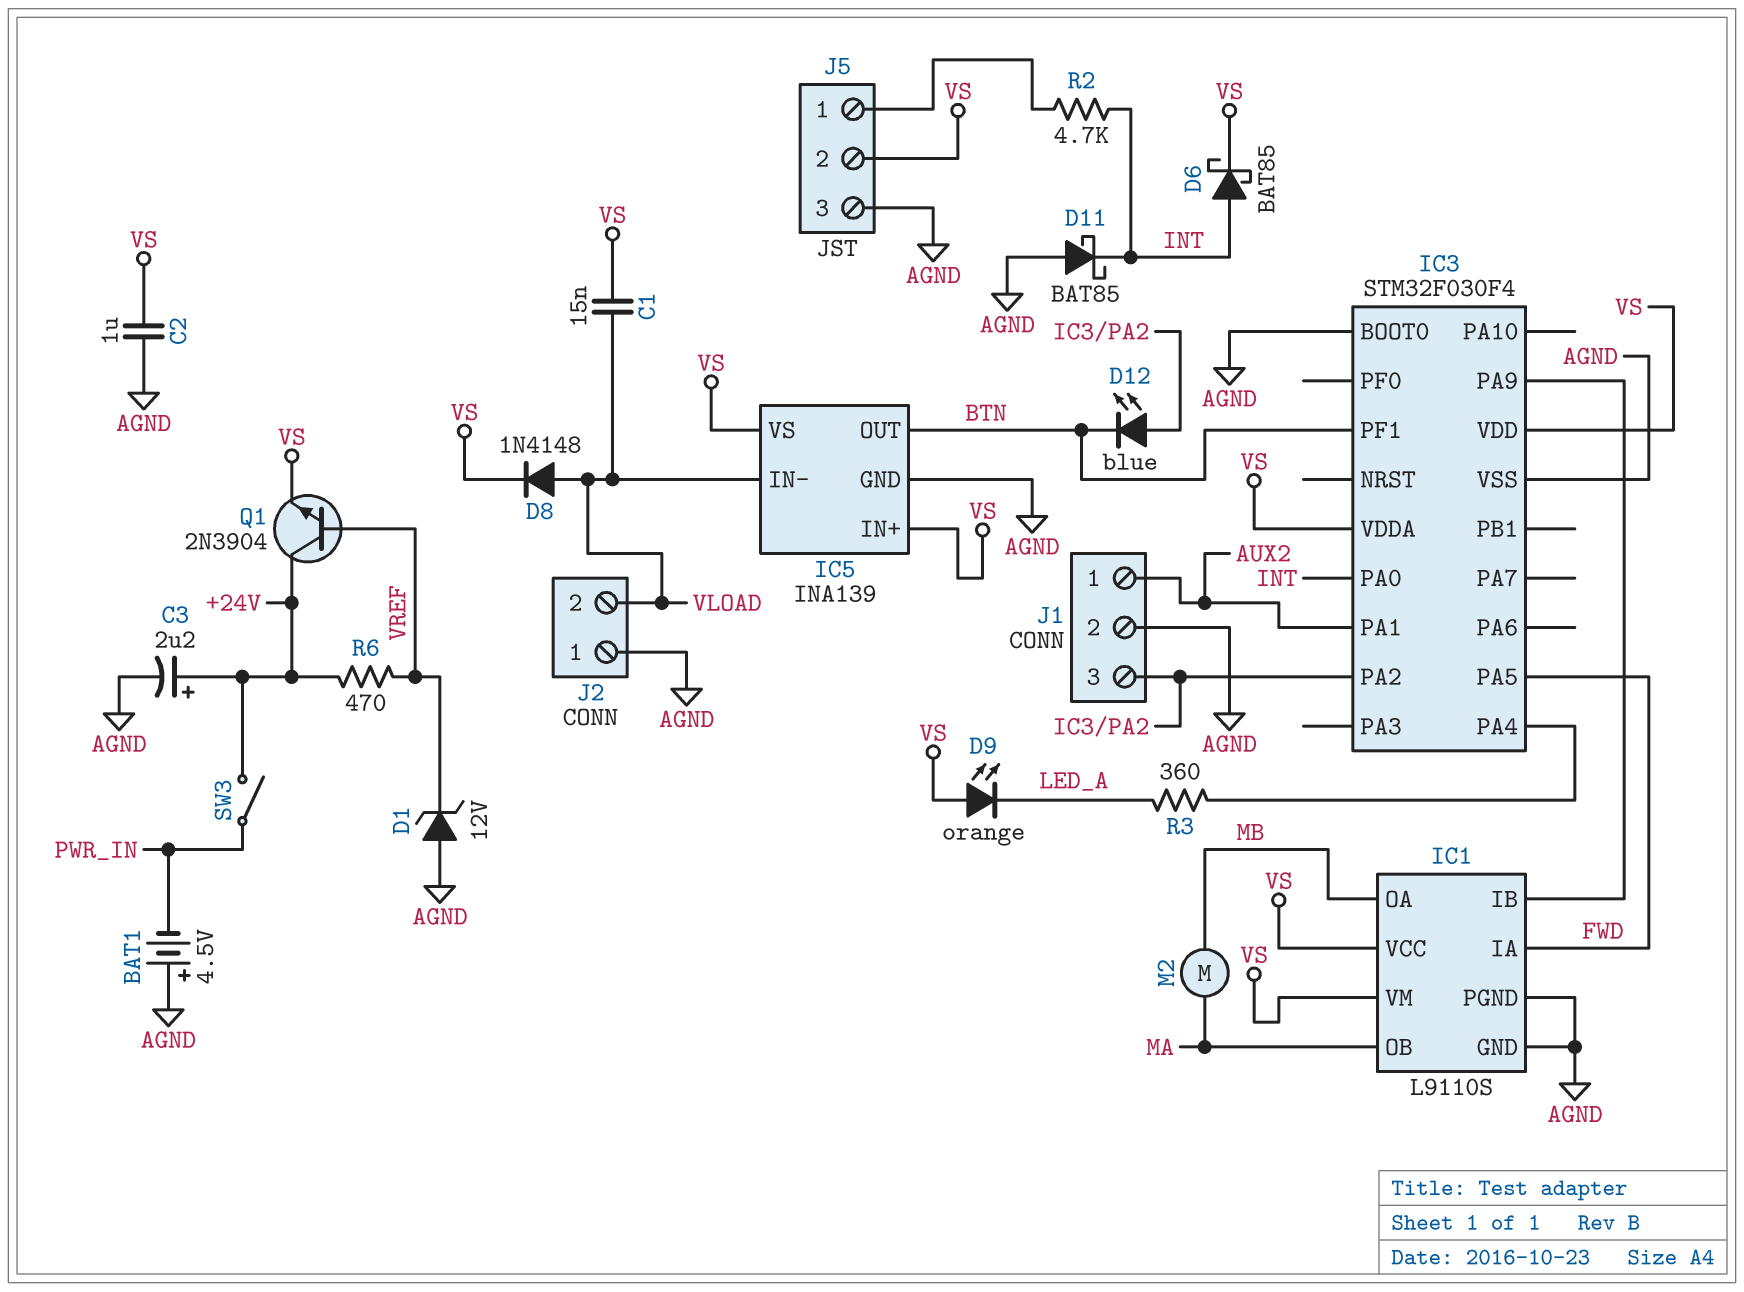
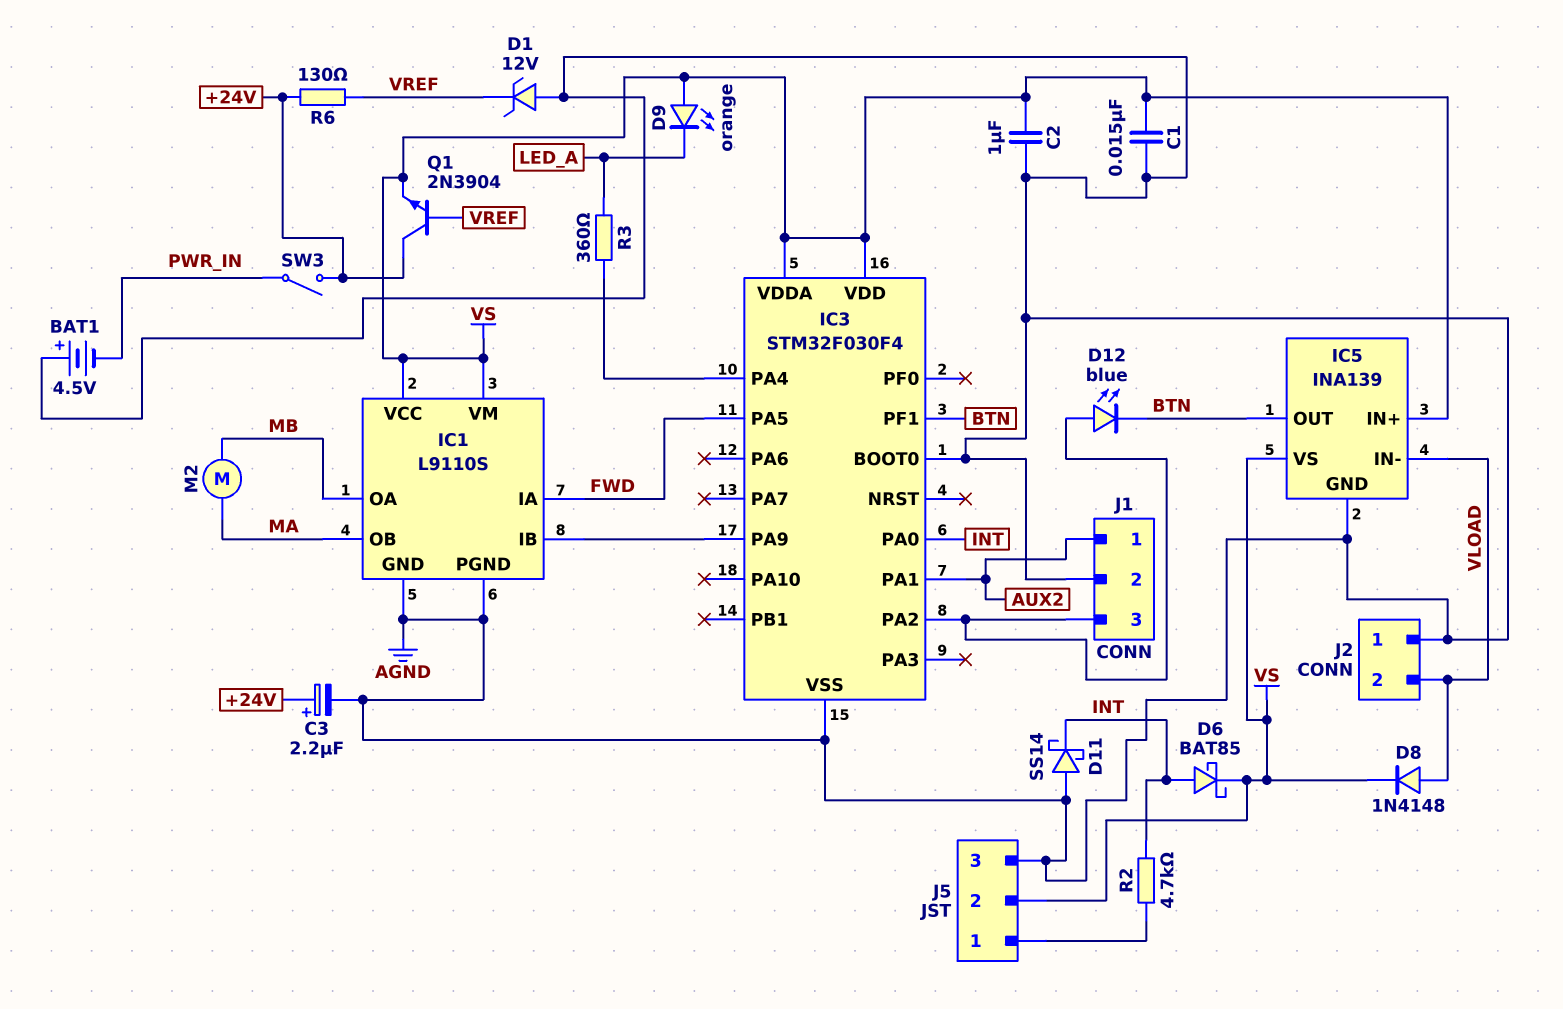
C1: 15nF (VLOAD, VS) -> 15nF (AGND, VS)
D11: schottky BAT85 (A AGND, K INT) -> schottky SS14 (A AGND, K INT)
R6: 470 (+24V, VREF) -> 130 (+24V, VREF)

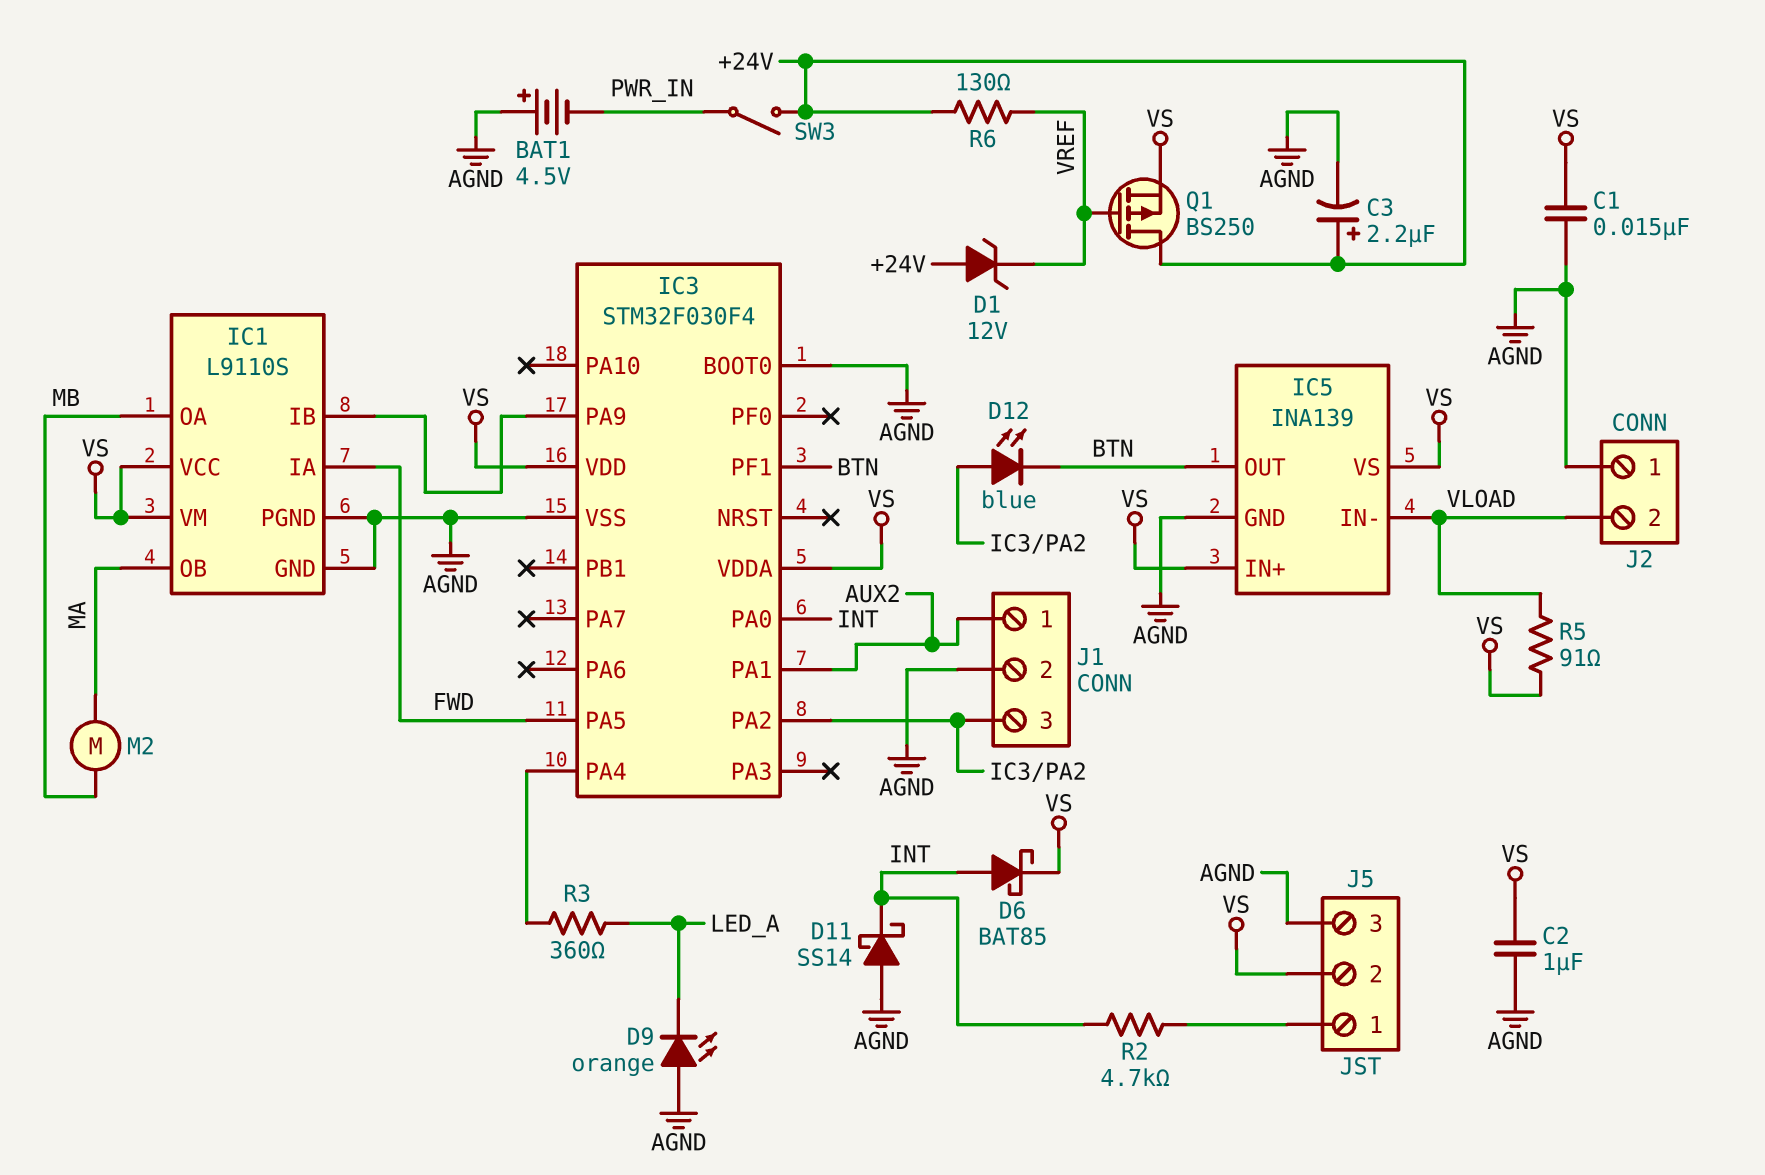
D1: zener 12V (A AGND, K VREF) -> zener 12V (A +24V, K VREF)
D8: diode 1N4148 (A VLOAD, K VS) -> none
D9: LED orange (A VS, K LED_A) -> LED orange (A AGND, K LED_A)
Q1: NPN 2N3904 (B VREF, C +24V, E VS) -> PMOS BS250 (G VREF, D +24V, S VS)
R5: none -> 91 (VLOAD, VS)

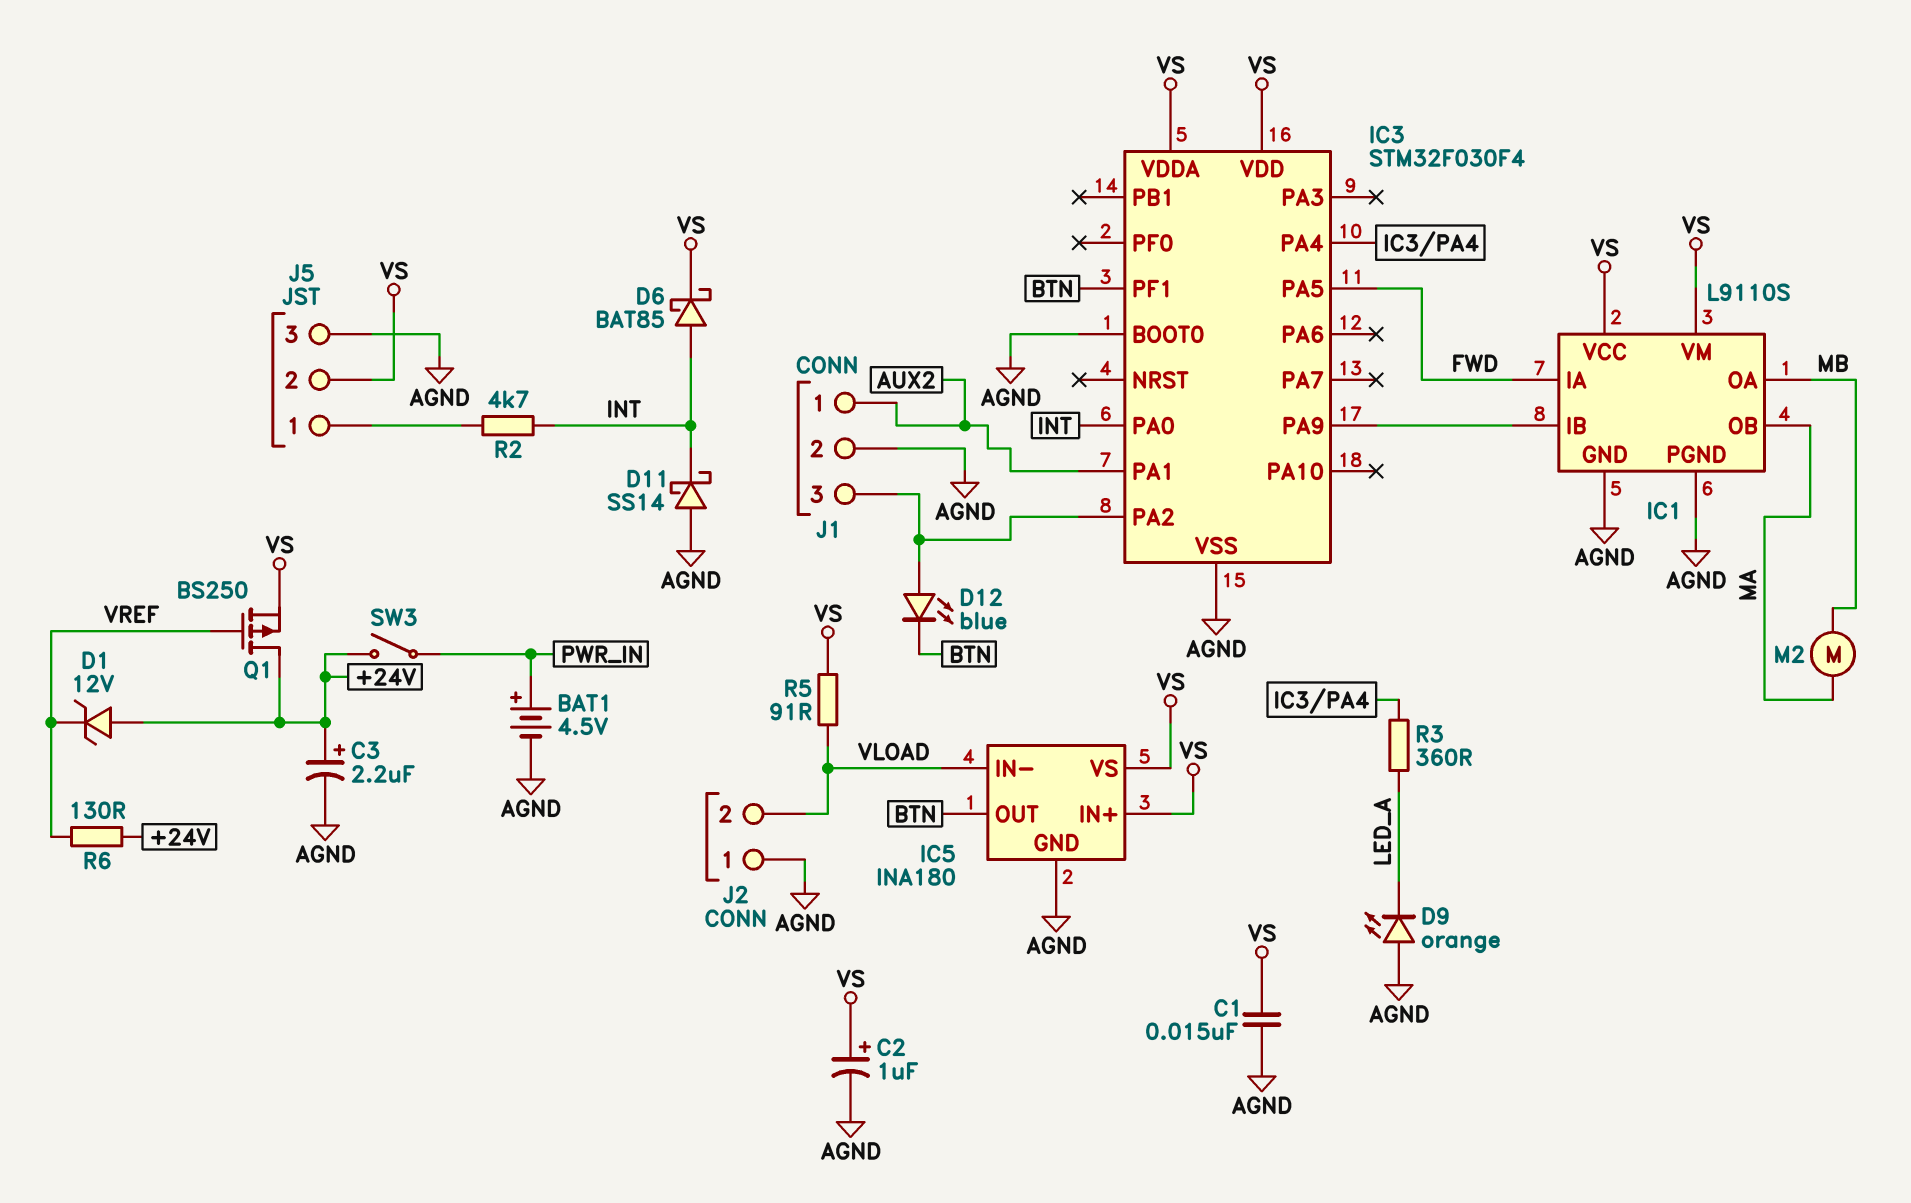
BAT1: 4.5V (plus AGND, minus PWR_IN) -> 4.5V (plus PWR_IN, minus AGND)
C2: 1uF (AGND, VS) -> 1uF (plus VS, minus AGND)
IC5: INA139 -> INA180

